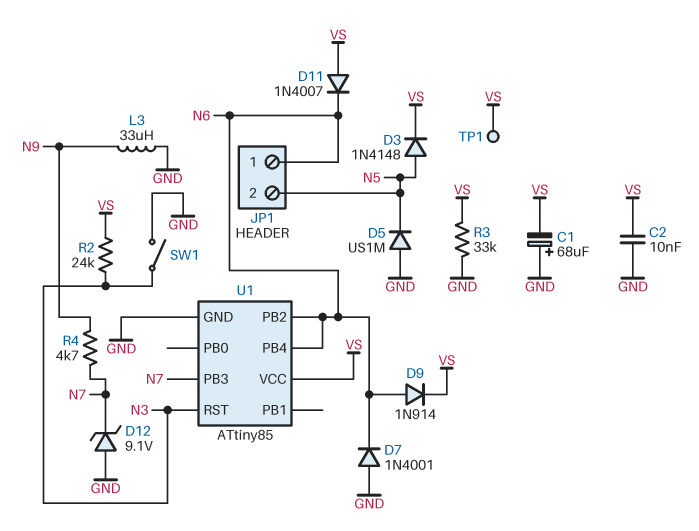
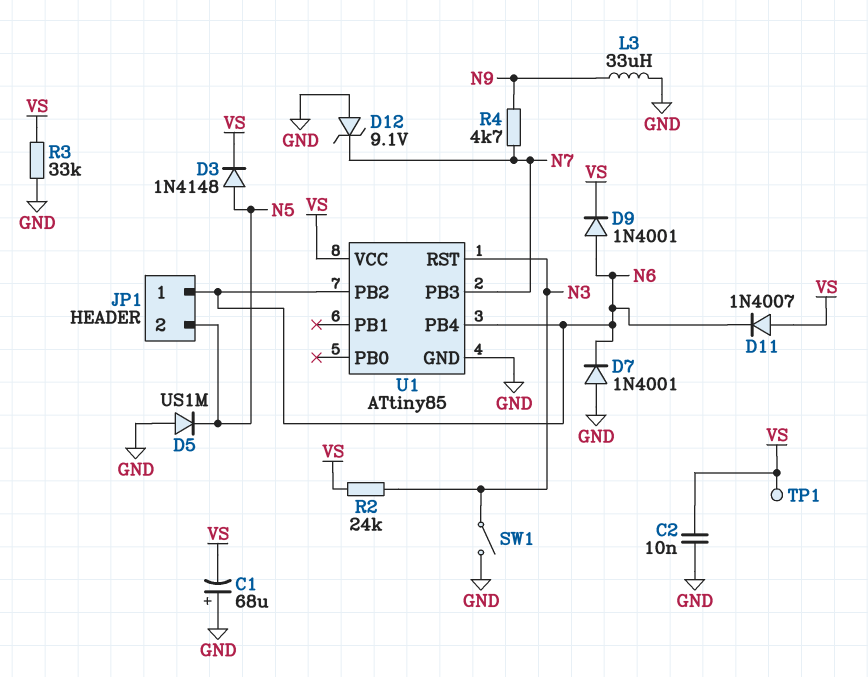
D9: diode 1N914 (A N6, K VS) -> diode 1N4001 (A N6, K VS)

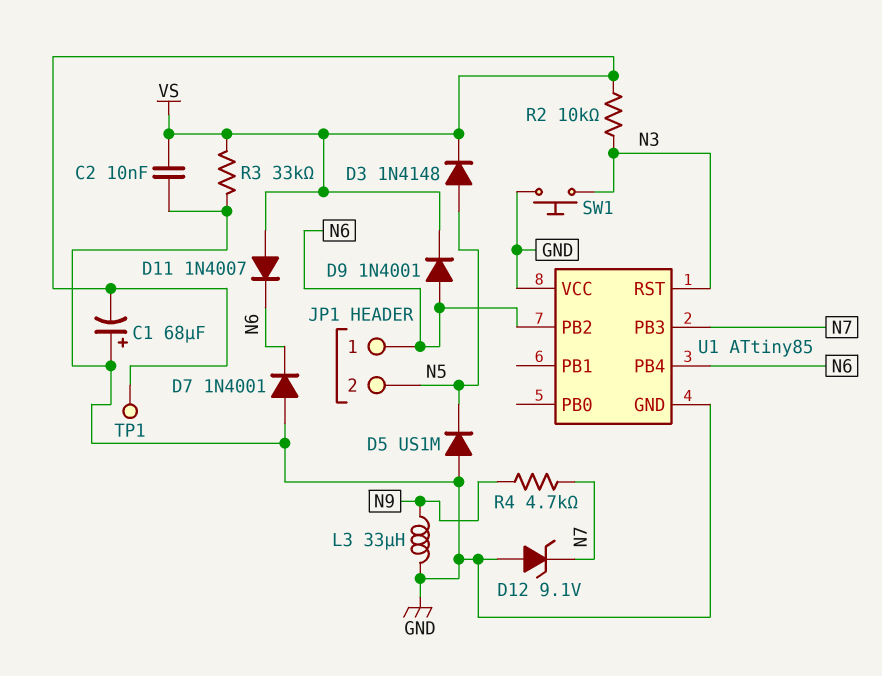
R2: 24k (N3, VS) -> 10k (N3, VS)
SW1: switch (GND, N3) -> button (GND, N3)
U1 pin VCC: VS -> GND

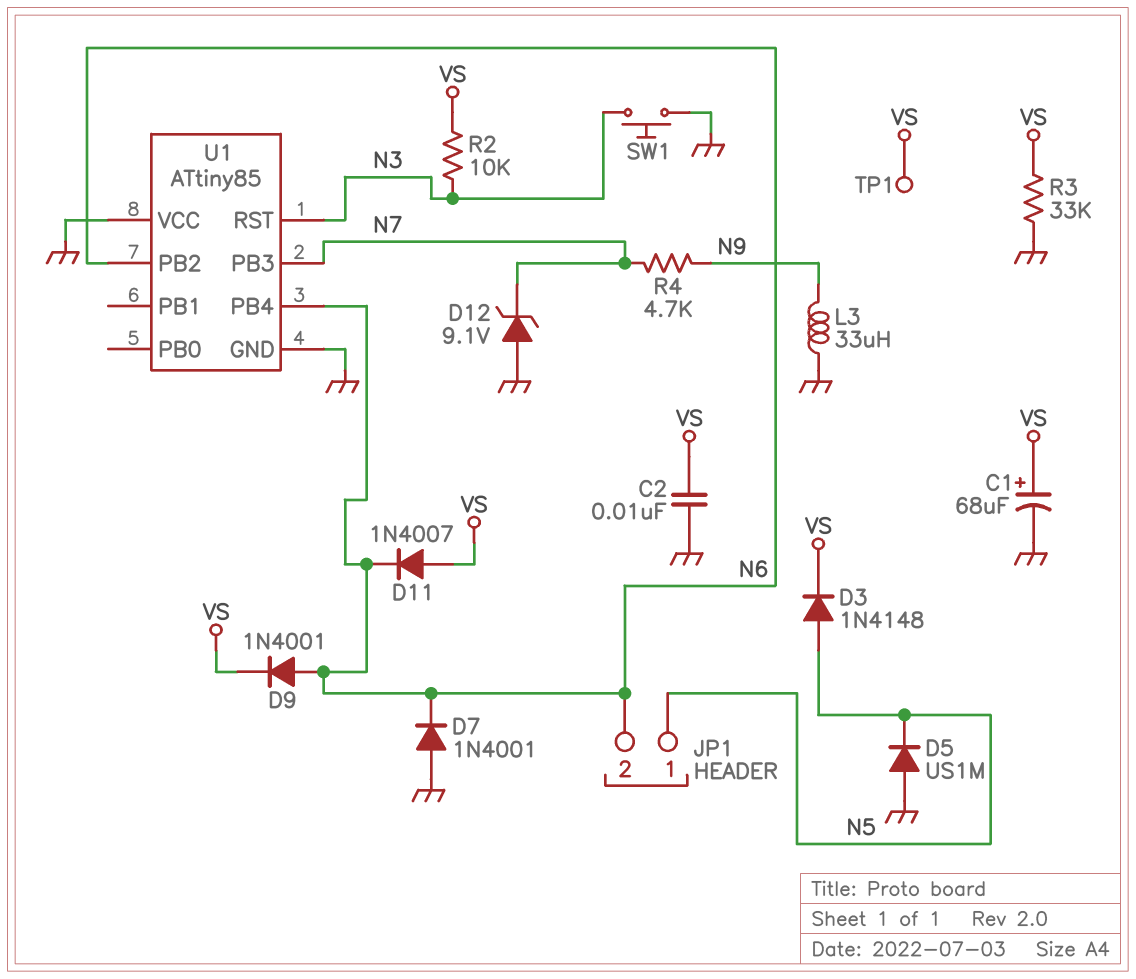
C1: 68uF (plus GND, minus VS) -> 68uF (plus VS, minus GND)
JP1 pin 1: N6 -> N5
JP1 pin 2: N5 -> N6

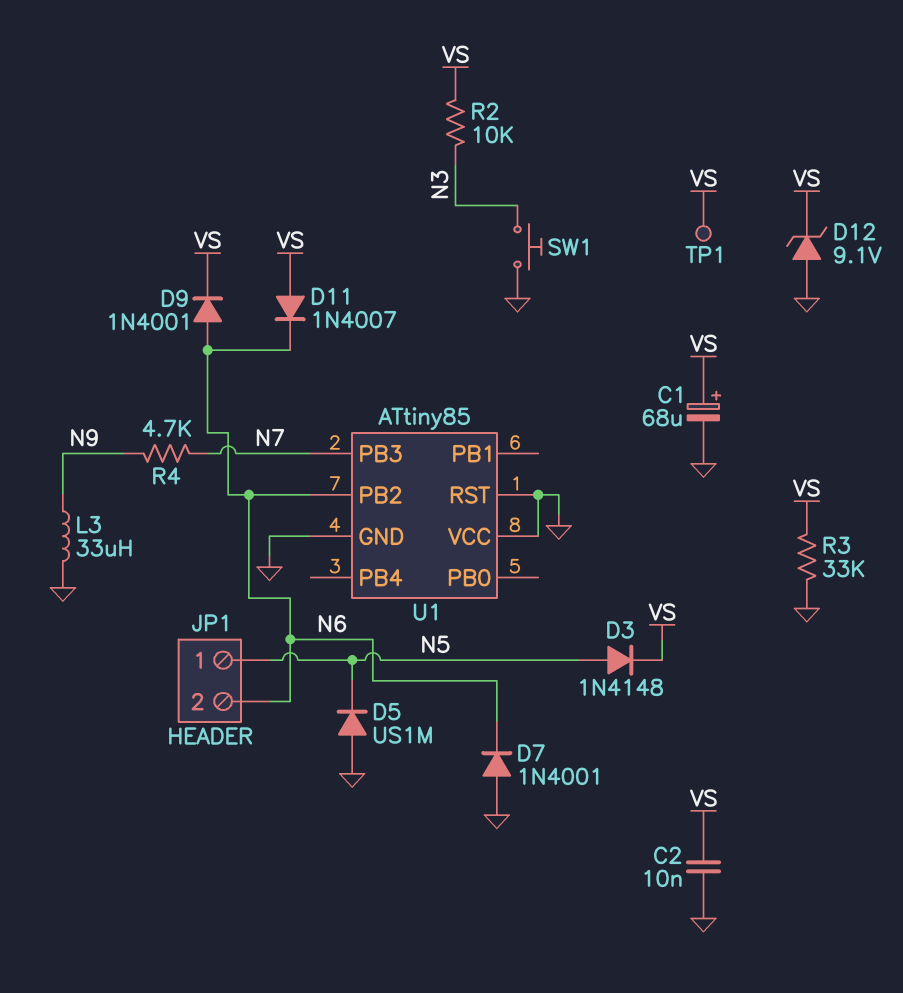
D12: zener 9.1V (A GND, K N7) -> zener 9.1V (A GND, K VS)
U1 pin PB4: N6 -> none
U1 pin RST: N3 -> GND

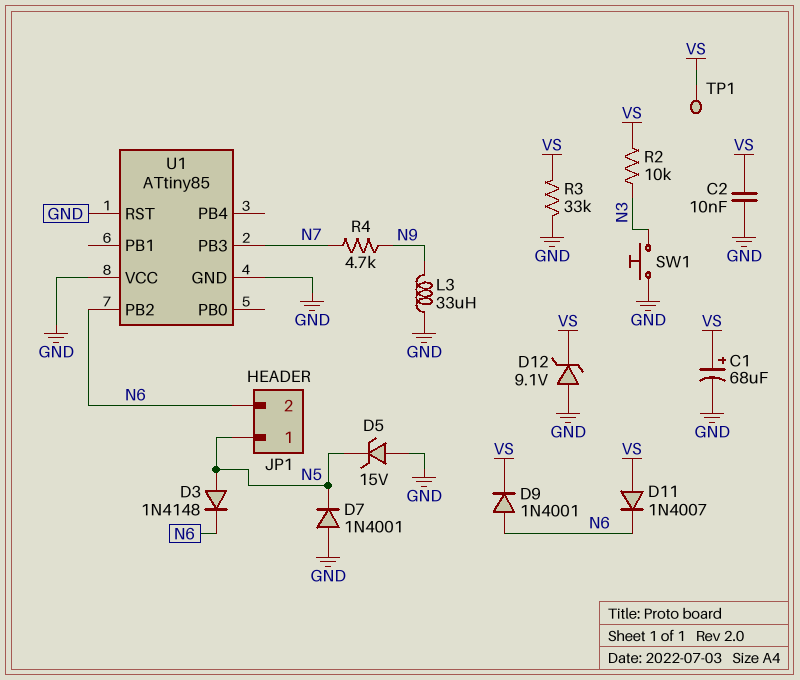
D3: diode 1N4148 (A N5, K VS) -> diode 1N4148 (A N5, K N6)
D5: diode US1M (A GND, K N5) -> zener 15V (A GND, K N5)
D7: diode 1N4001 (A GND, K N6) -> diode 1N4001 (A GND, K N5)

